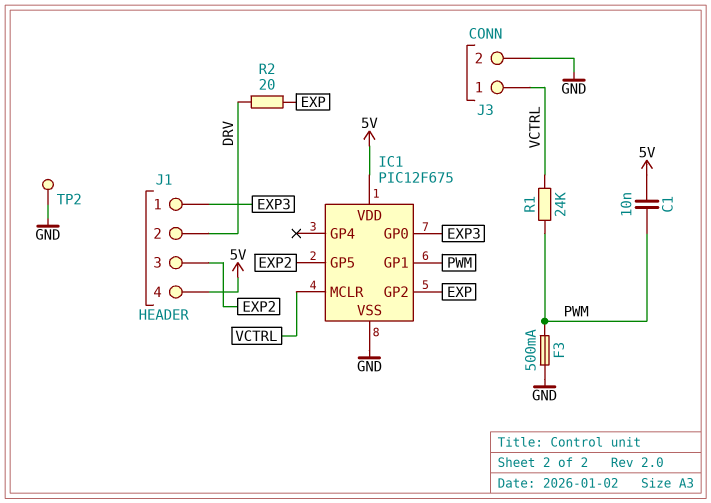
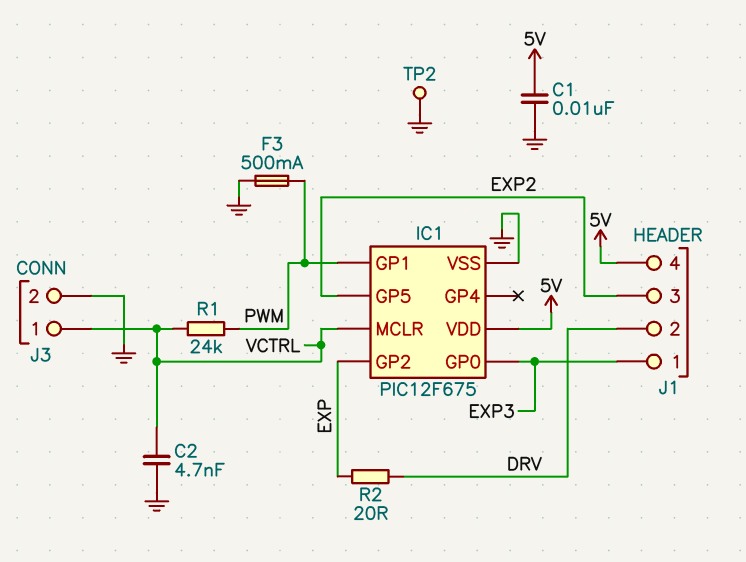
C1: 10nF (5V, PWM) -> 10nF (5V, GND)
C2: none -> 4.7nF (GND, VCTRL)

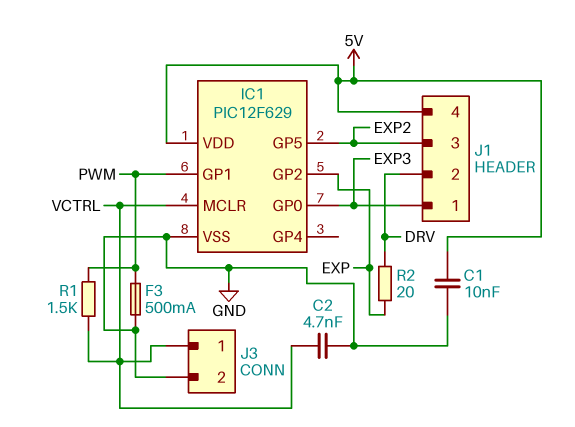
IC1: PIC12F675 -> PIC12F629
R1: 24k (PWM, VCTRL) -> 1.5k (PWM, VCTRL)
TP2: test point (GND) -> none

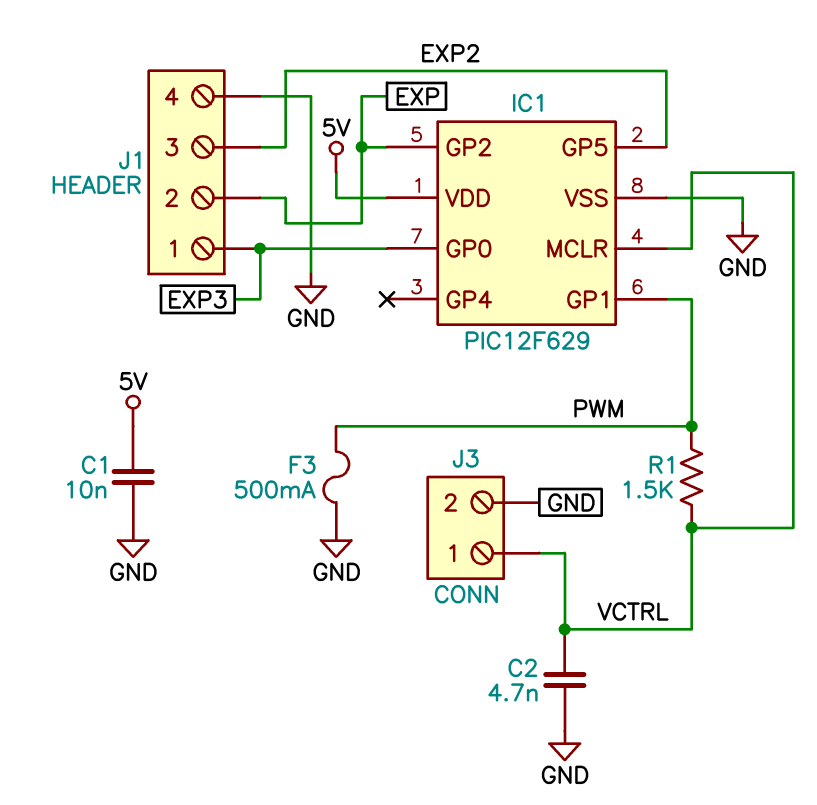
J1 pin 2: DRV -> EXP
J1 pin 4: 5V -> GND
R2: 20 (DRV, EXP) -> none

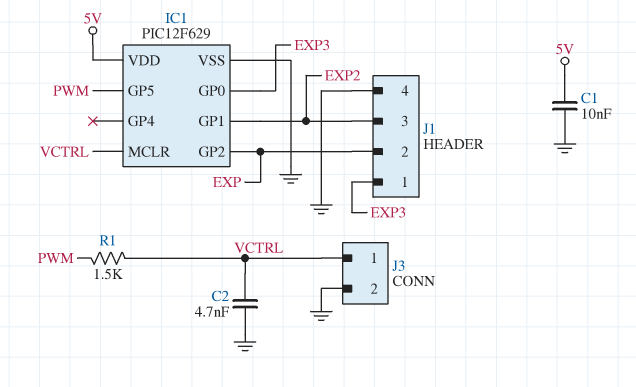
F3: 500mA (GND, PWM) -> none
IC1 pin GP1: PWM -> EXP2
IC1 pin GP5: EXP2 -> PWM

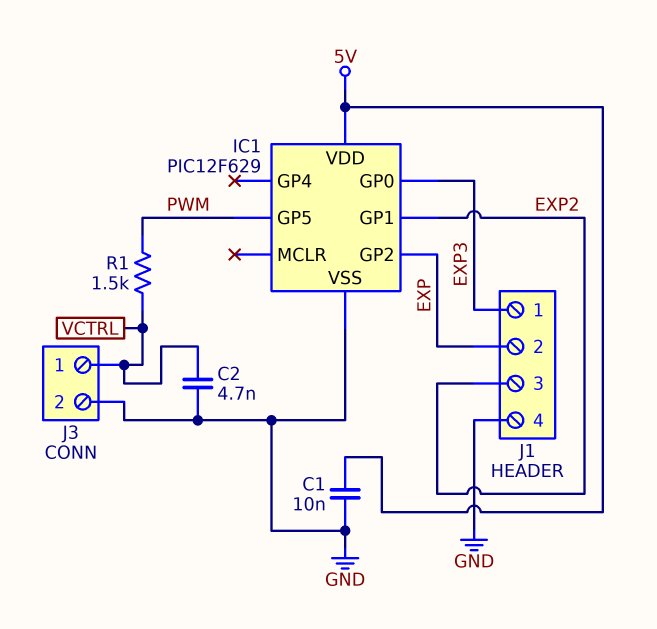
IC1 pin MCLR: VCTRL -> none

